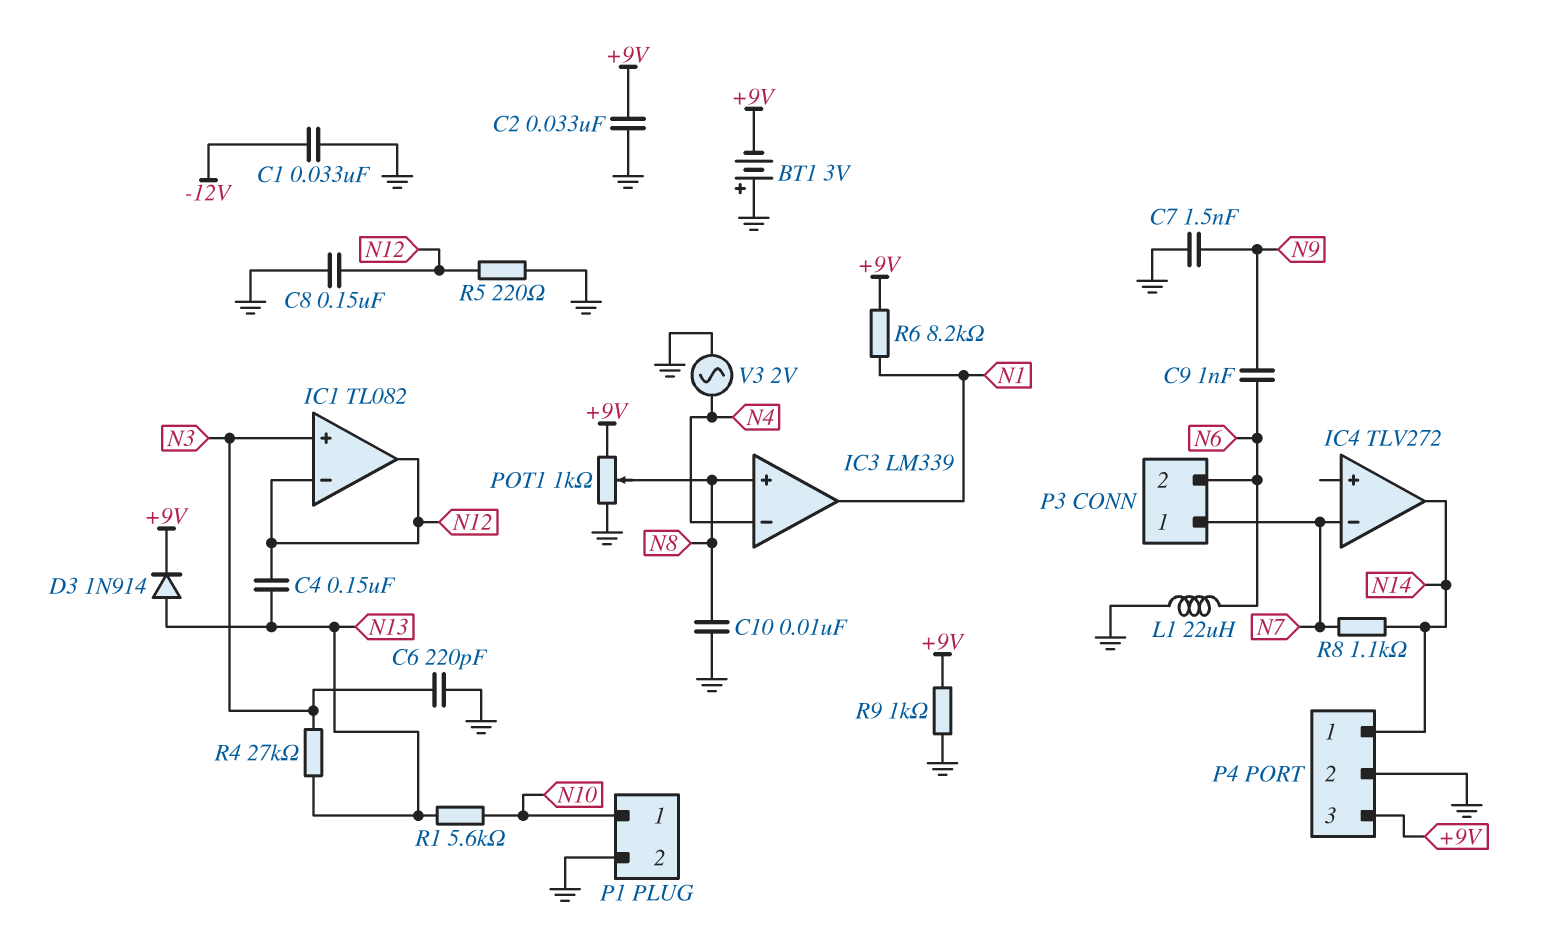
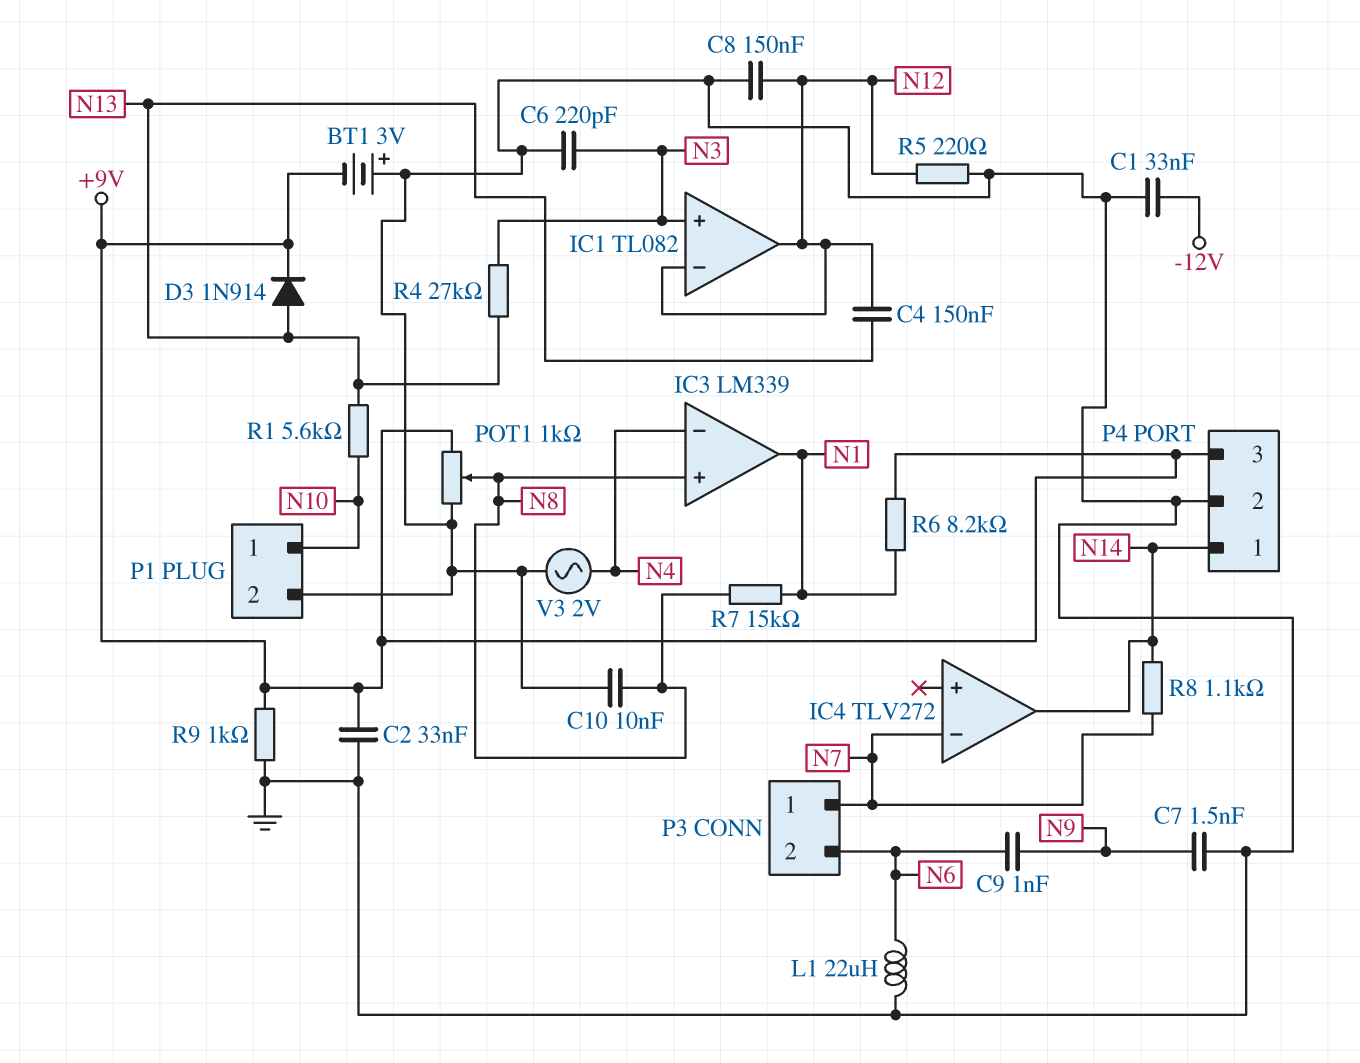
R7: none -> 15k (N1, N8)

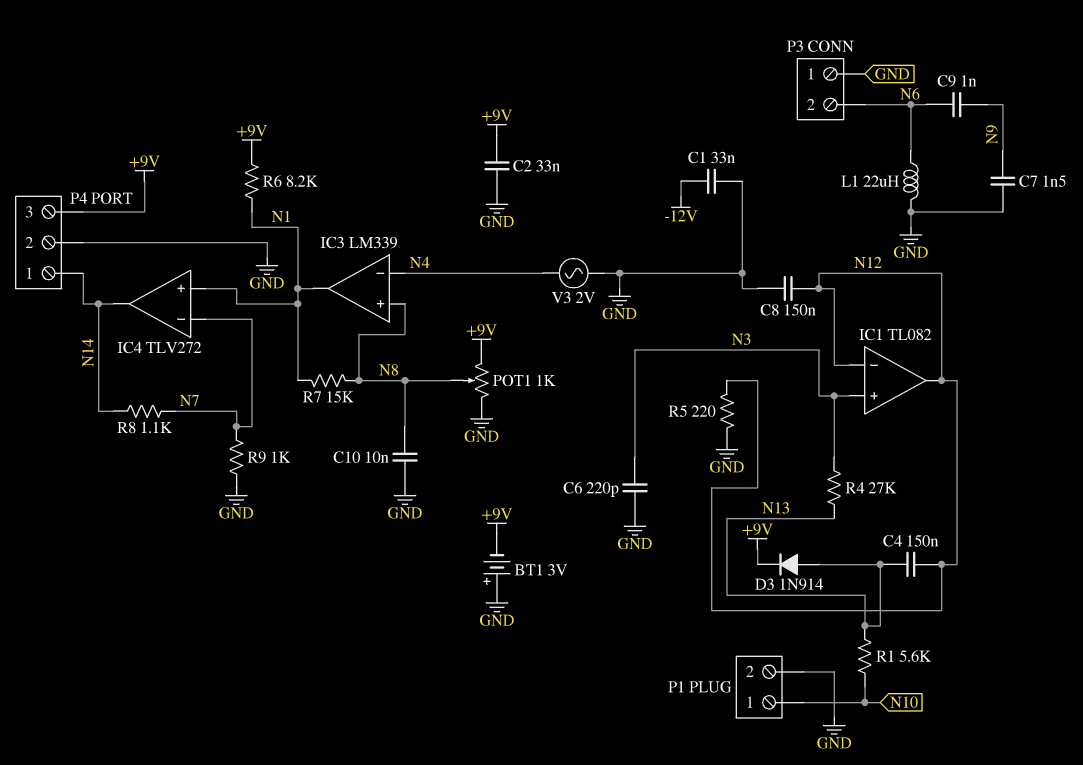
IC4 pin in+: none -> N1
P3 pin 1: N7 -> GND
R9: 1k (+9V, GND) -> 1k (GND, N7)

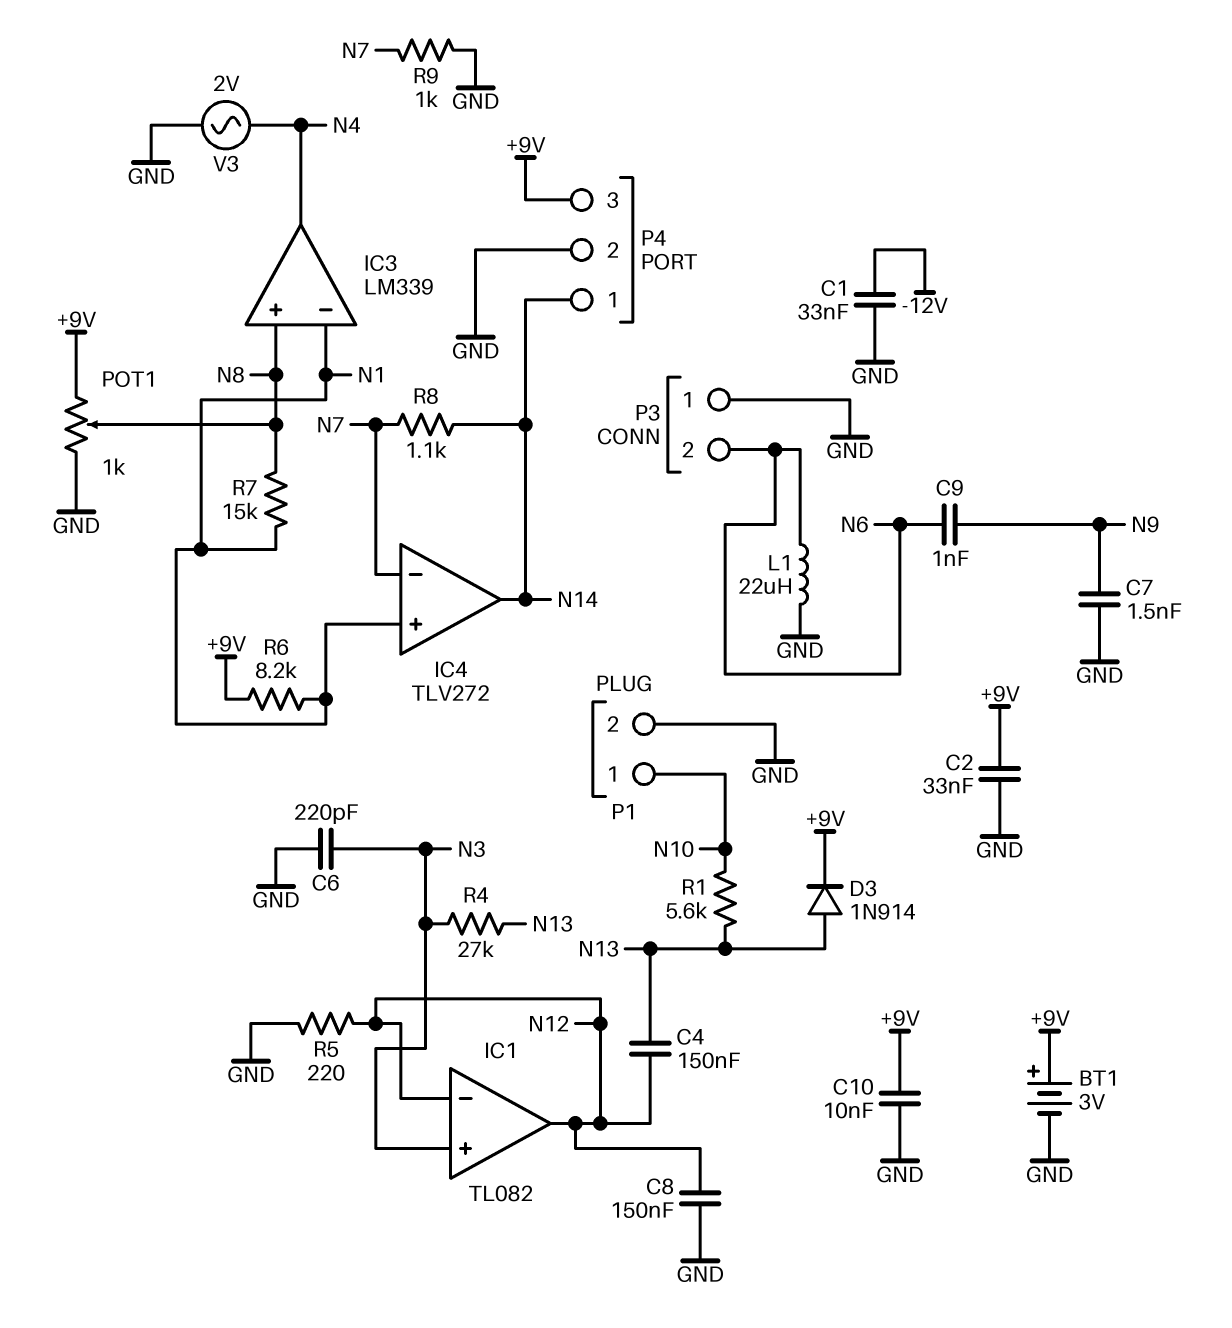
BT1: 3V (plus GND, minus +9V) -> 3V (plus +9V, minus GND)
C10: 10nF (GND, N8) -> 10nF (+9V, GND)
IC3 pin in-: N4 -> N1
IC3 pin out: N1 -> N4

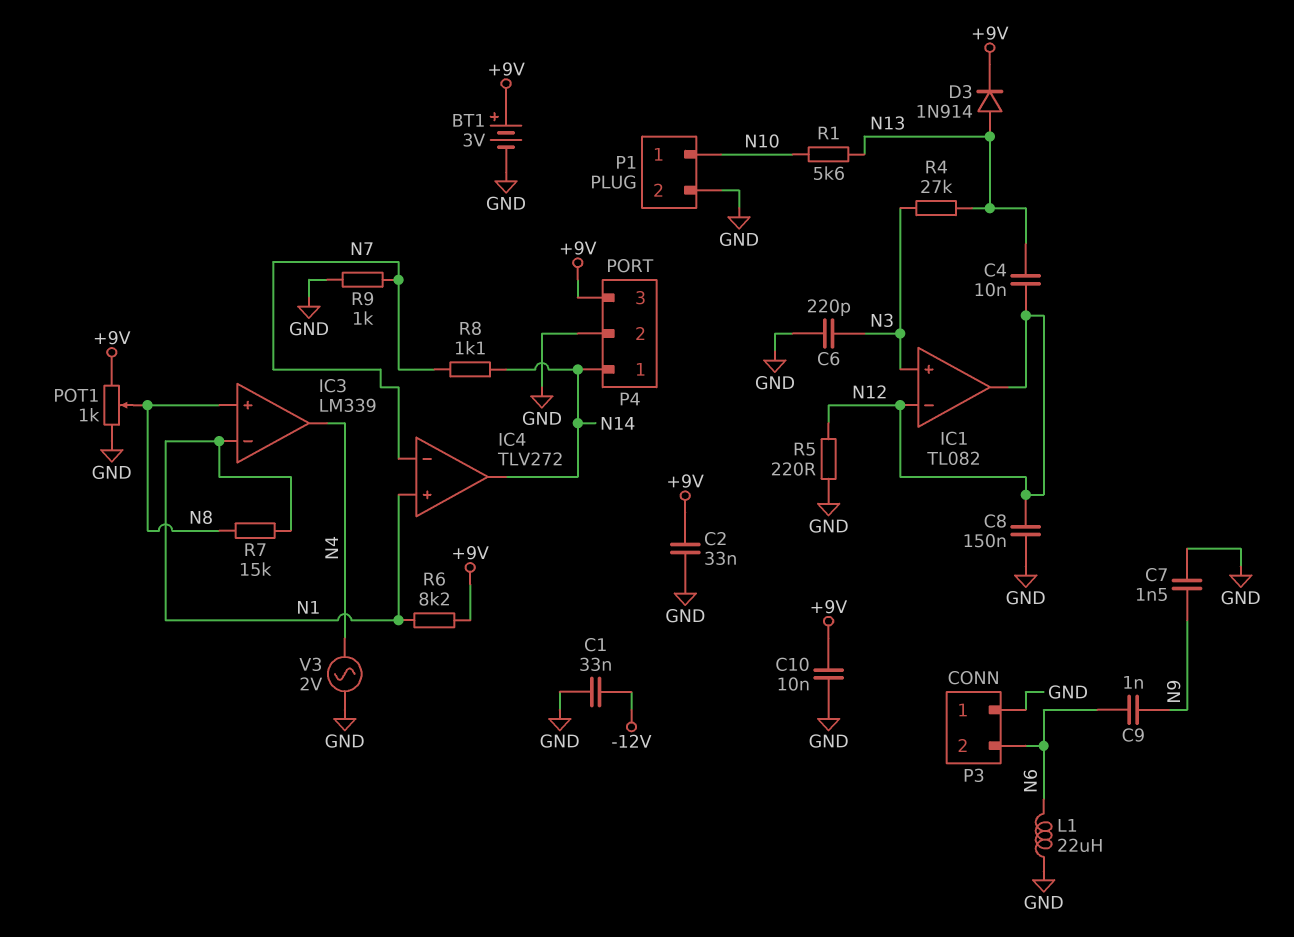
C4: 150nF (N12, N13) -> 10nF (N12, N13)

